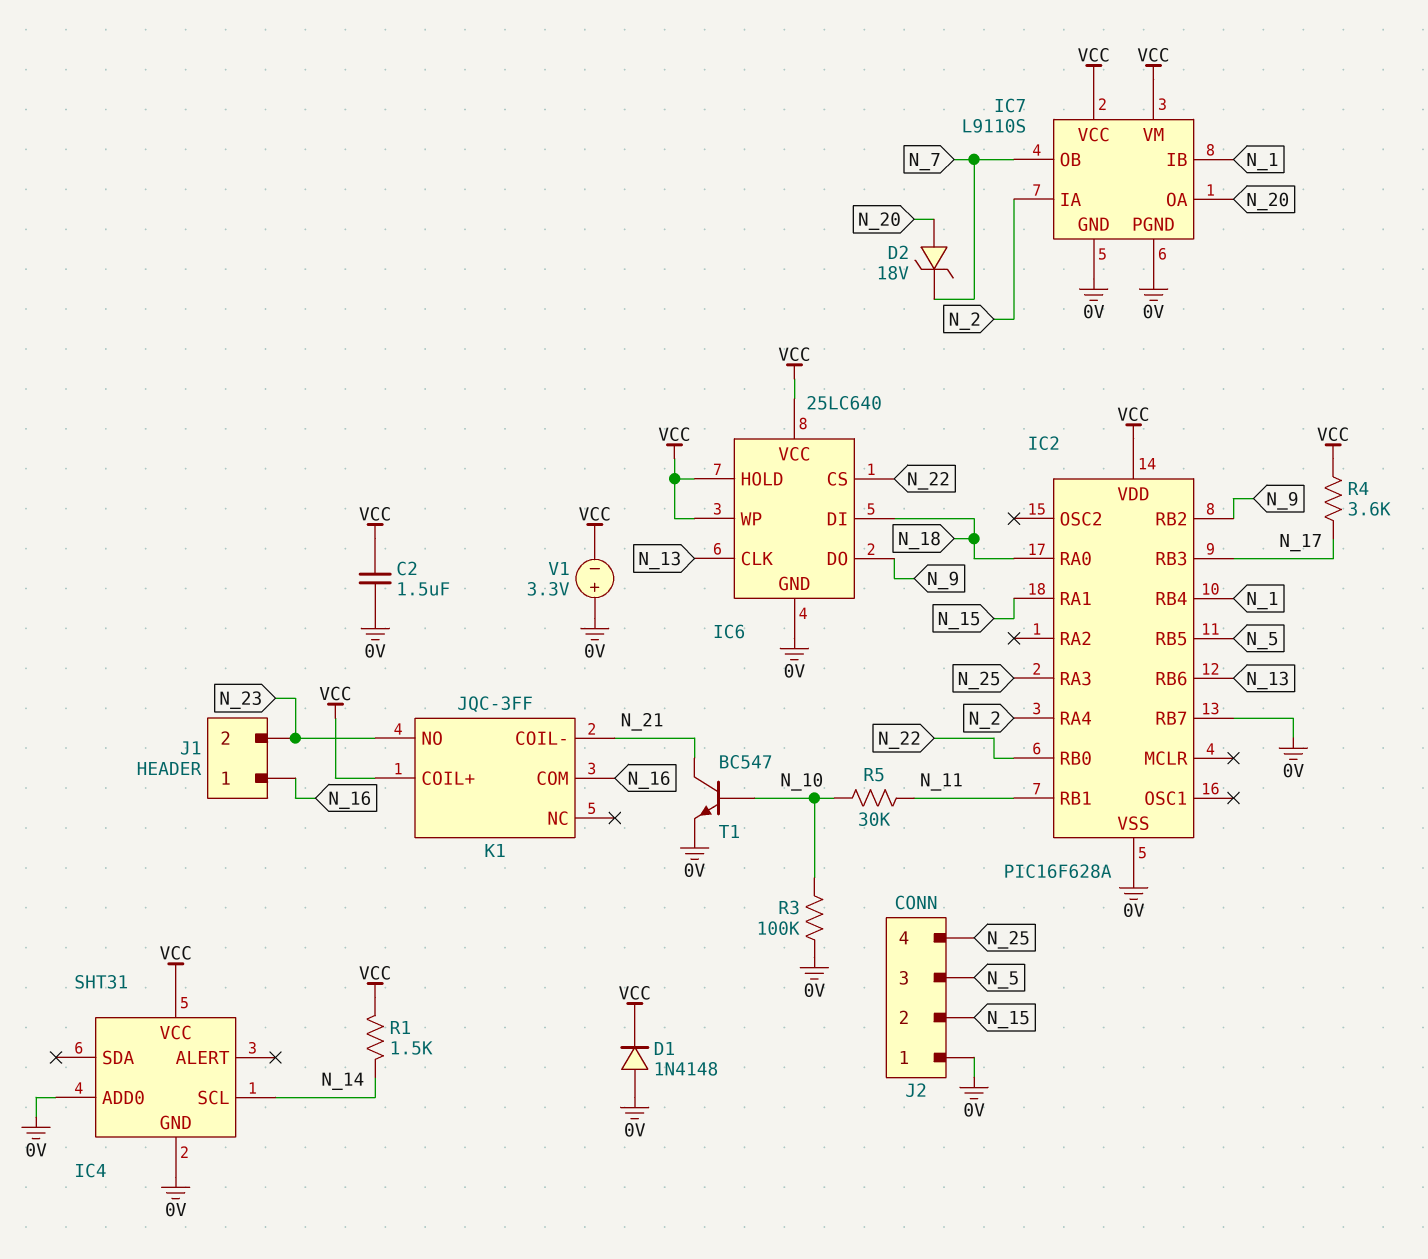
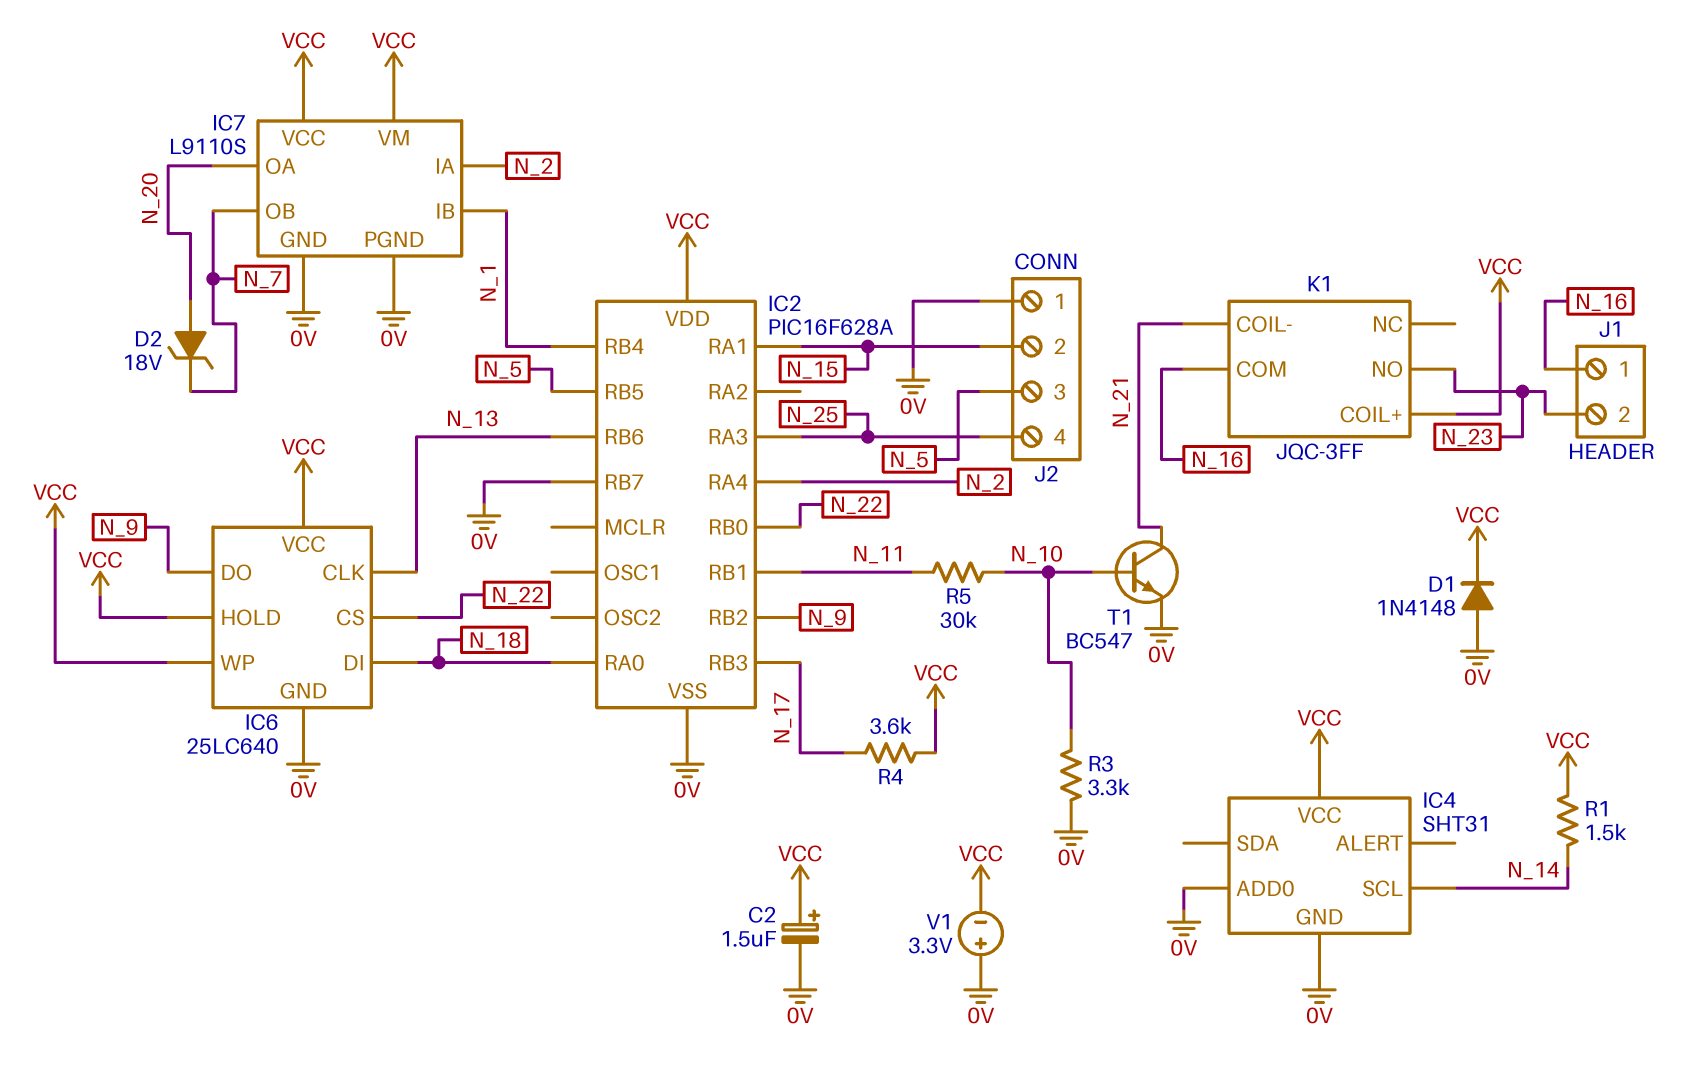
C2: 1.5uF (0V, VCC) -> 1.5uF (plus VCC, minus 0V)
R3: 100k (0V, N_10) -> 3.3k (0V, N_10)

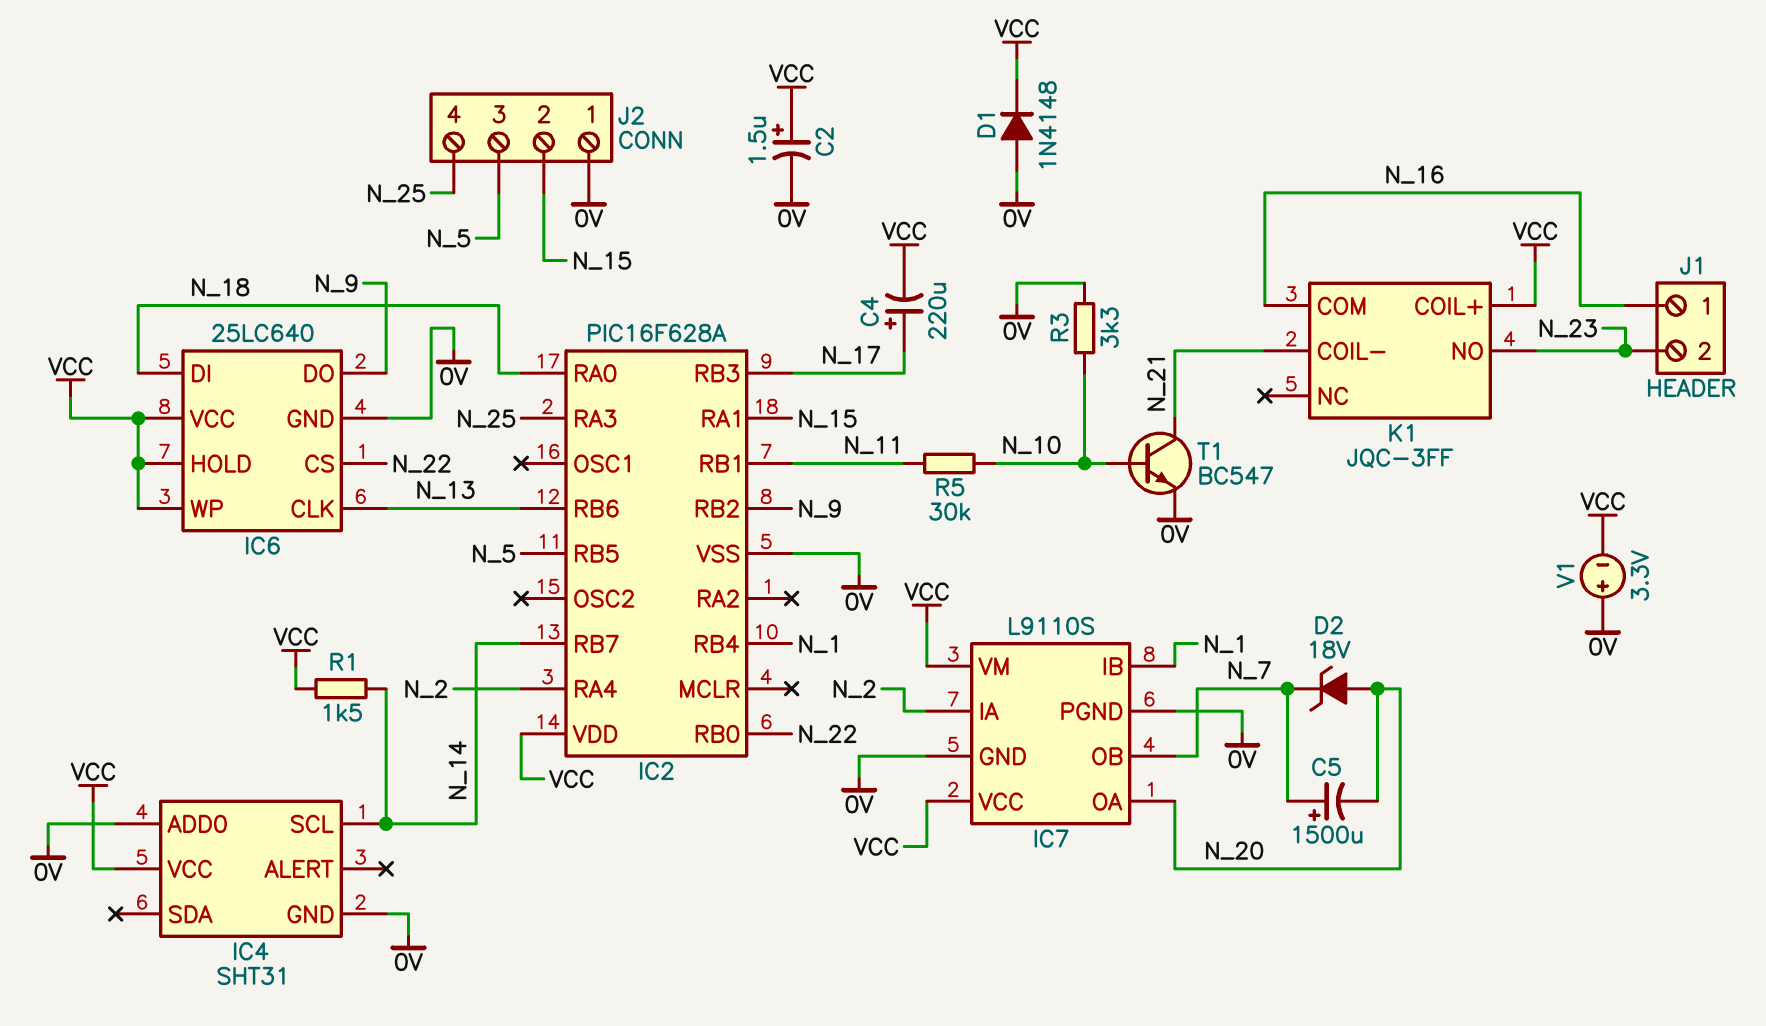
C4: none -> 220uF (plus N_17, minus VCC)
C5: none -> 1500uF (plus N_7, minus N_20)
IC2 pin RB7: 0V -> N_14
R4: 3.6k (N_17, VCC) -> none

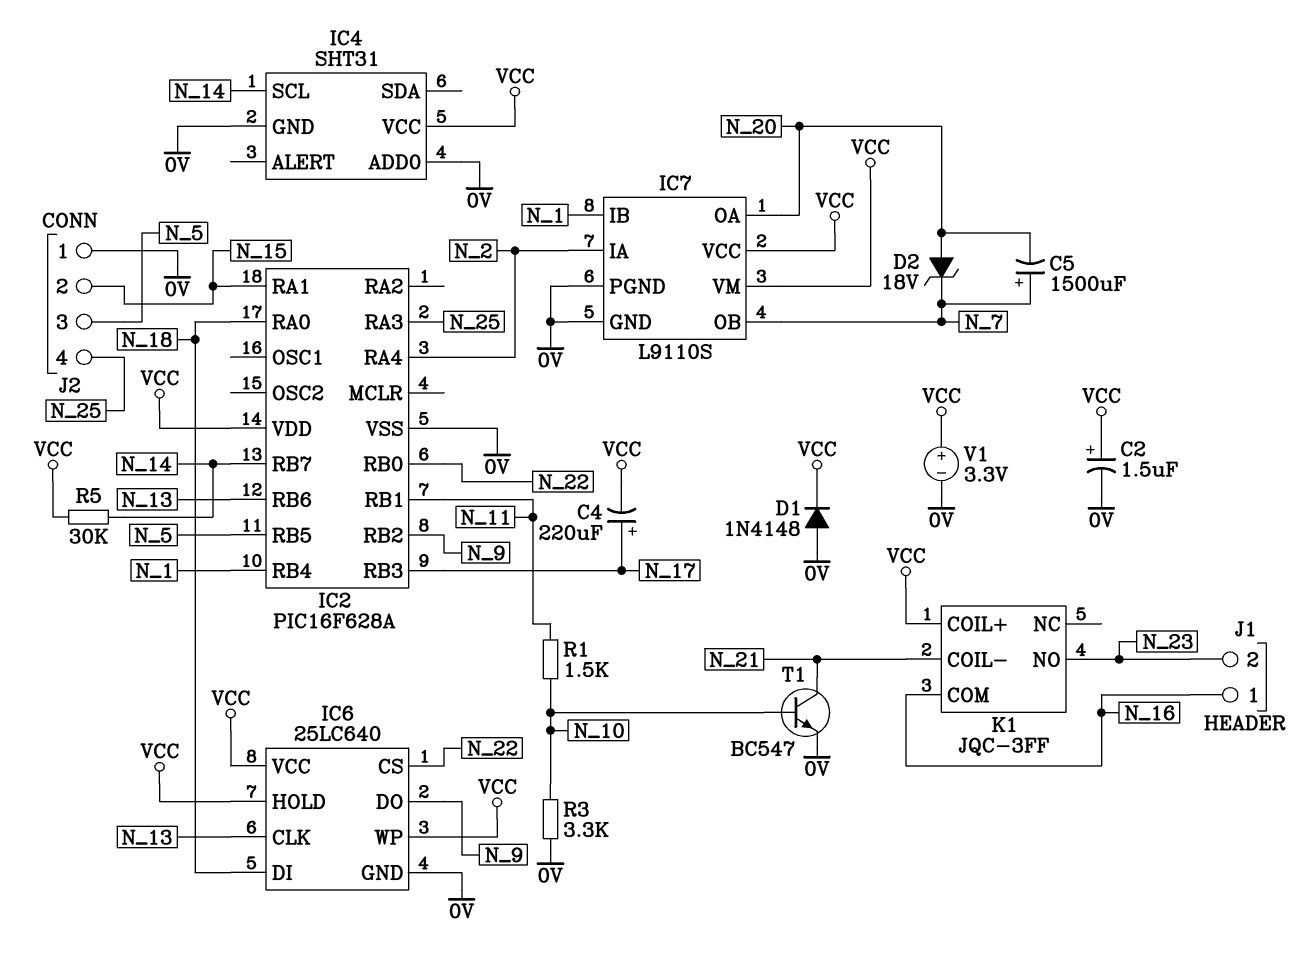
R1: 1.5k (N_14, VCC) -> 1.5k (N_10, N_11)
R5: 30k (N_10, N_11) -> 30k (N_14, VCC)
V1: 3.3V (plus 0V, minus VCC) -> 3.3V (plus VCC, minus 0V)

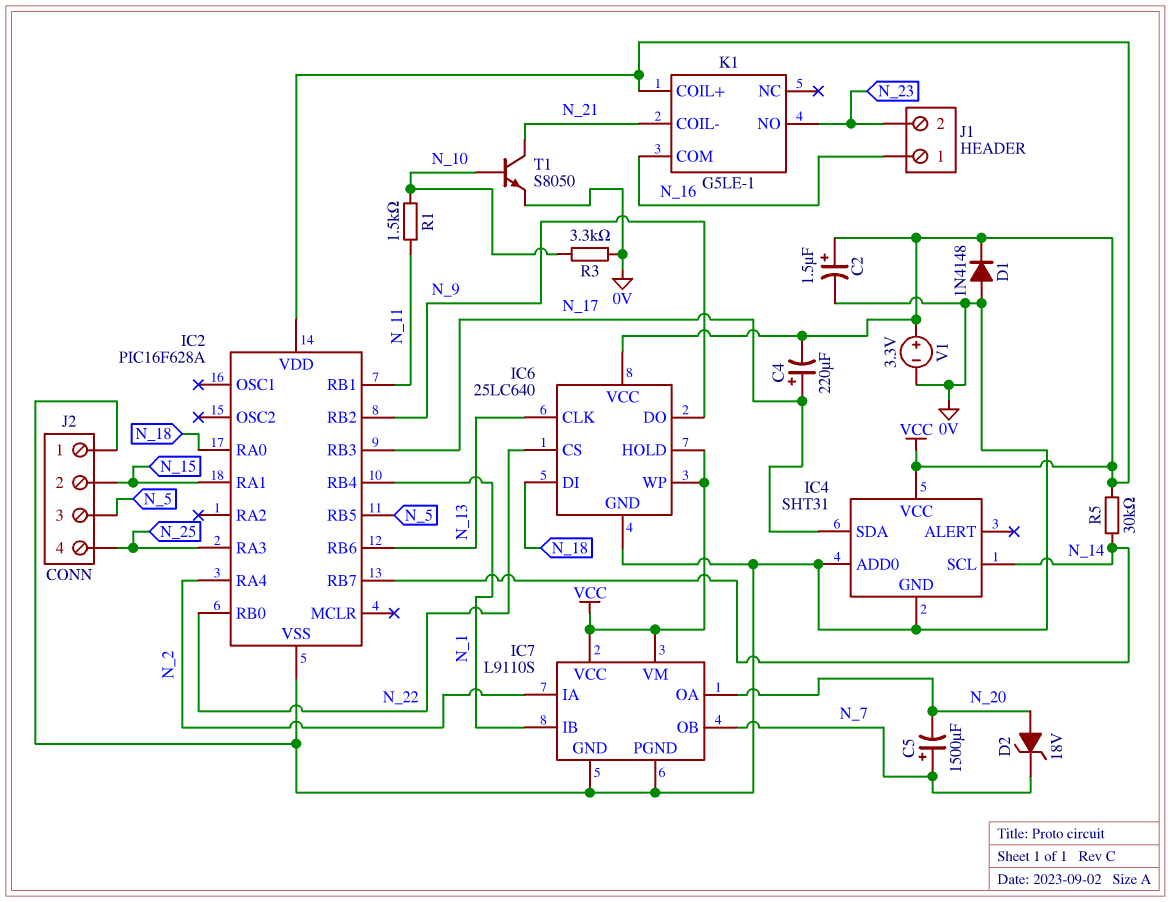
IC4 pin SDA: none -> N_17
K1: JQC-3FF -> G5LE-1
T1: NPN BC547 (B N_10, C N_21, E 0V) -> NPN S8050 (B N_10, C N_21, E 0V)

